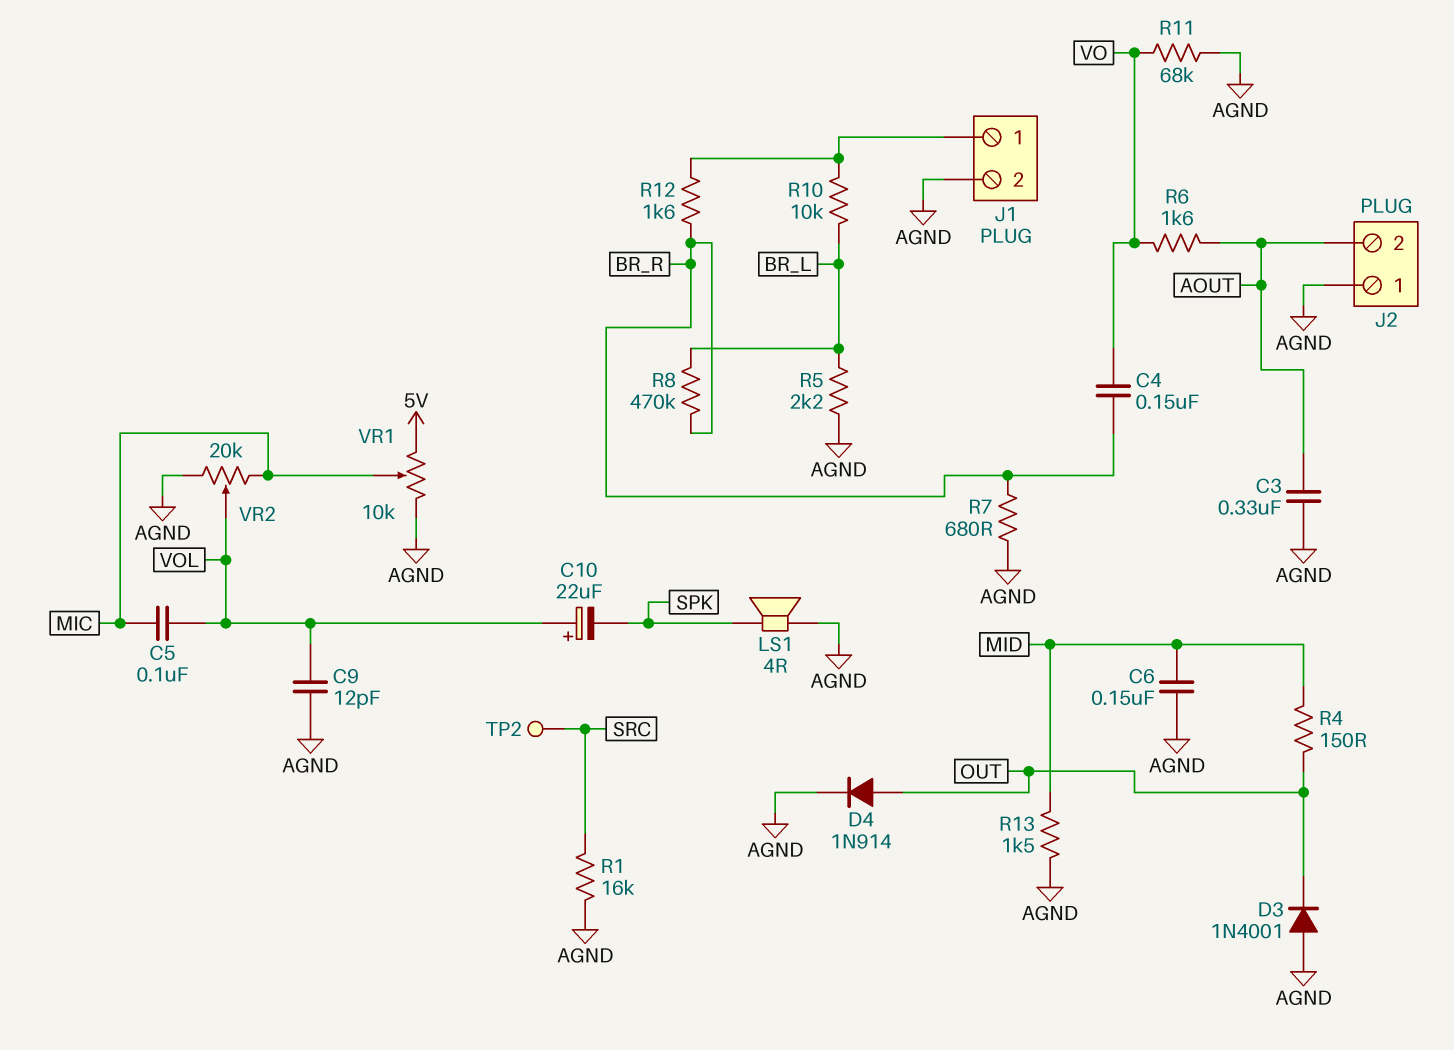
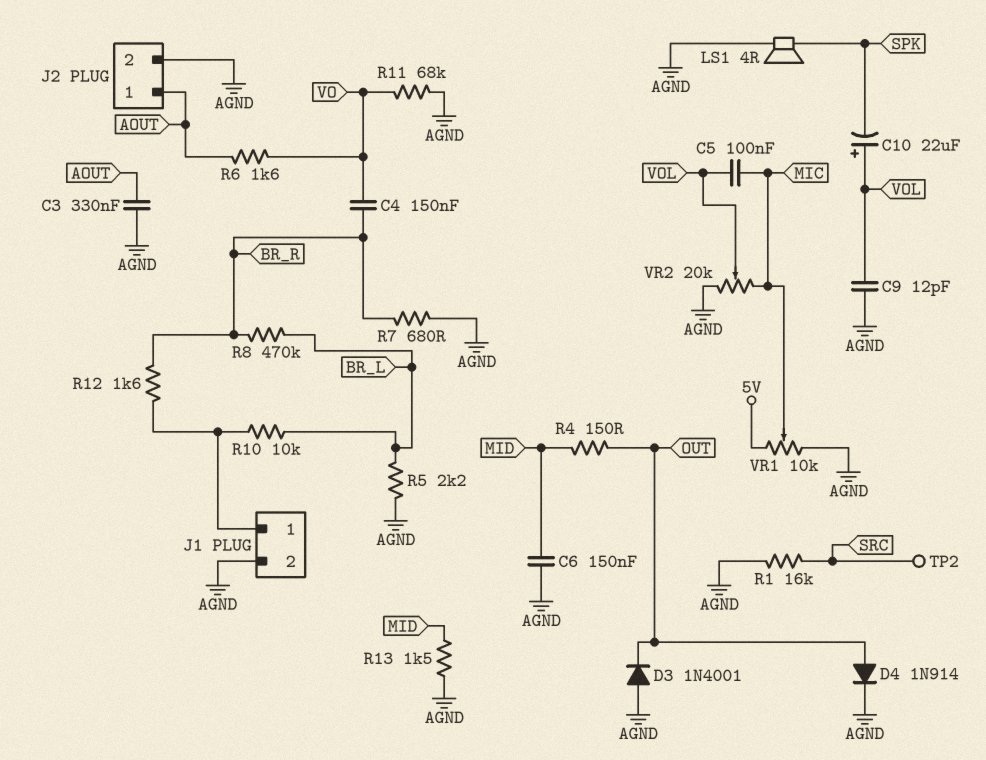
J2 pin 1: AGND -> AOUT
J2 pin 2: AOUT -> AGND

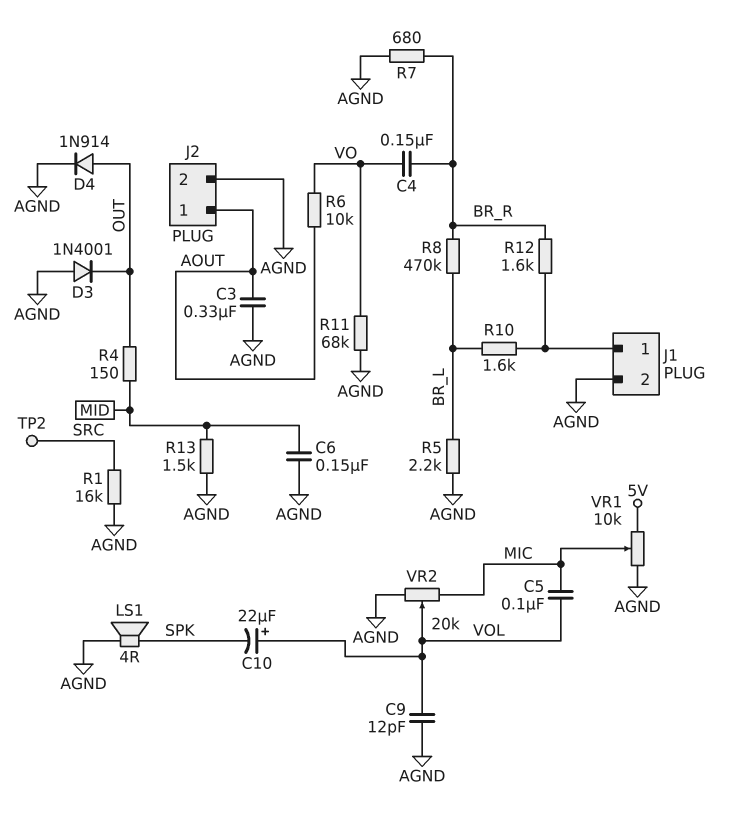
R6: 1.6k (AOUT, VO) -> 10k (AOUT, VO)
R10: 10k (BR_L, J1/1) -> 1.6k (BR_L, J1/1)

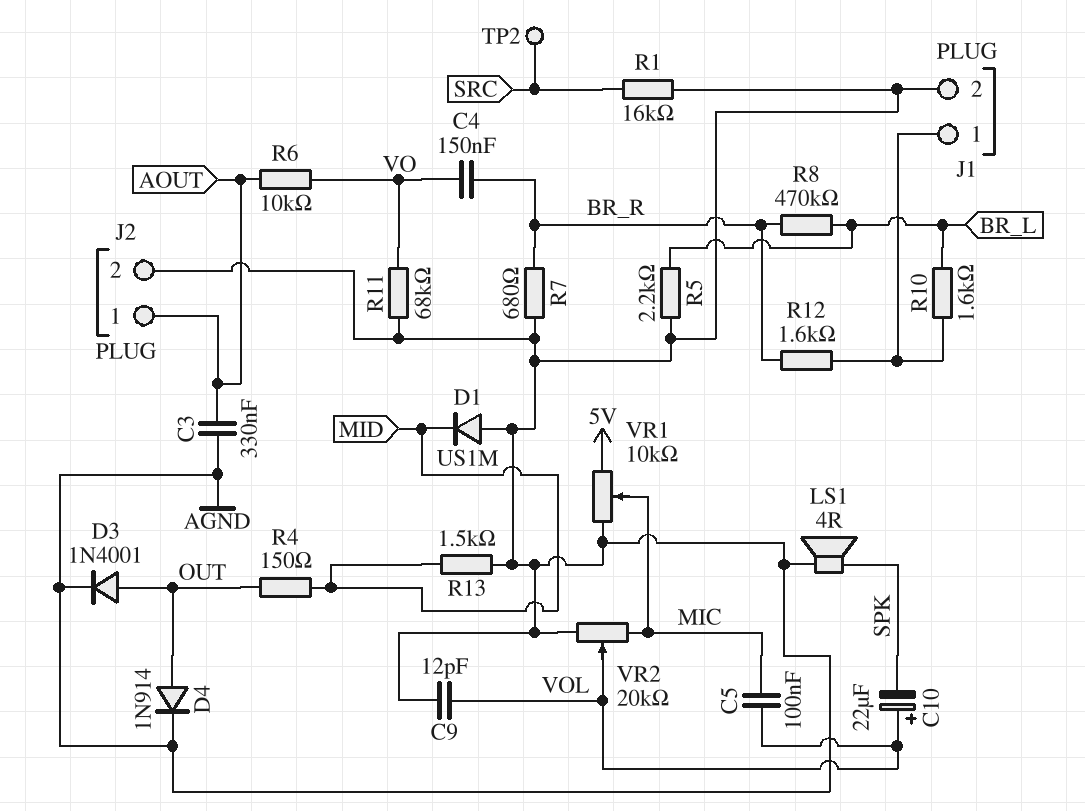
C6: 150nF (AGND, MID) -> none
D1: none -> diode US1M (A AGND, K MID)
D3: diode 1N4001 (A AGND, K OUT) -> diode 1N4001 (A OUT, K AGND)

